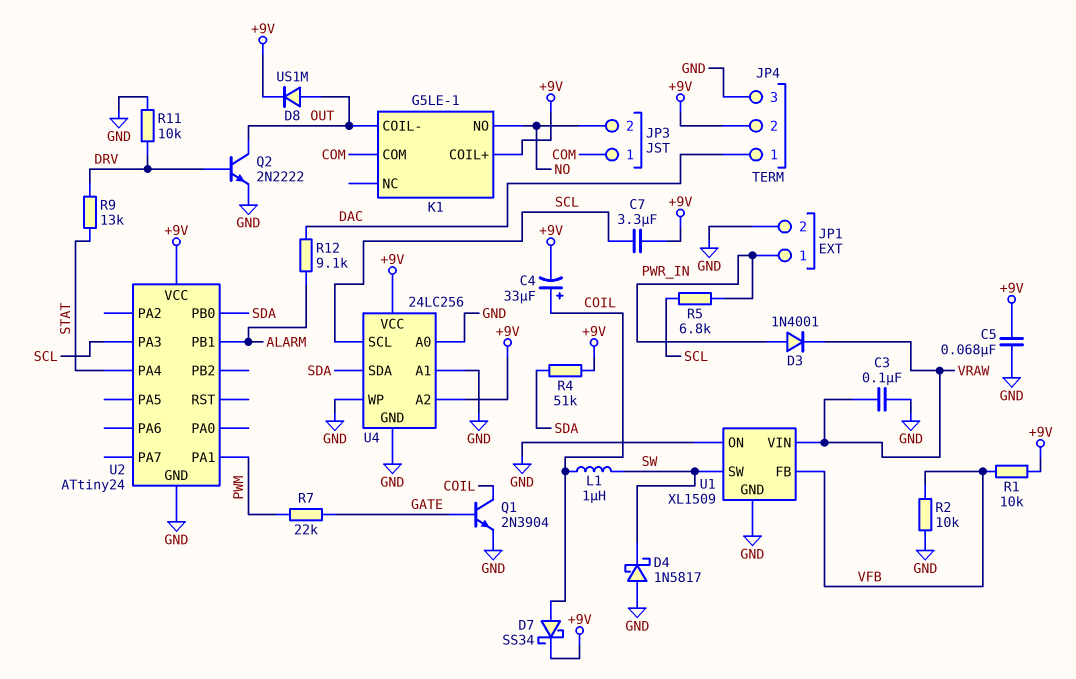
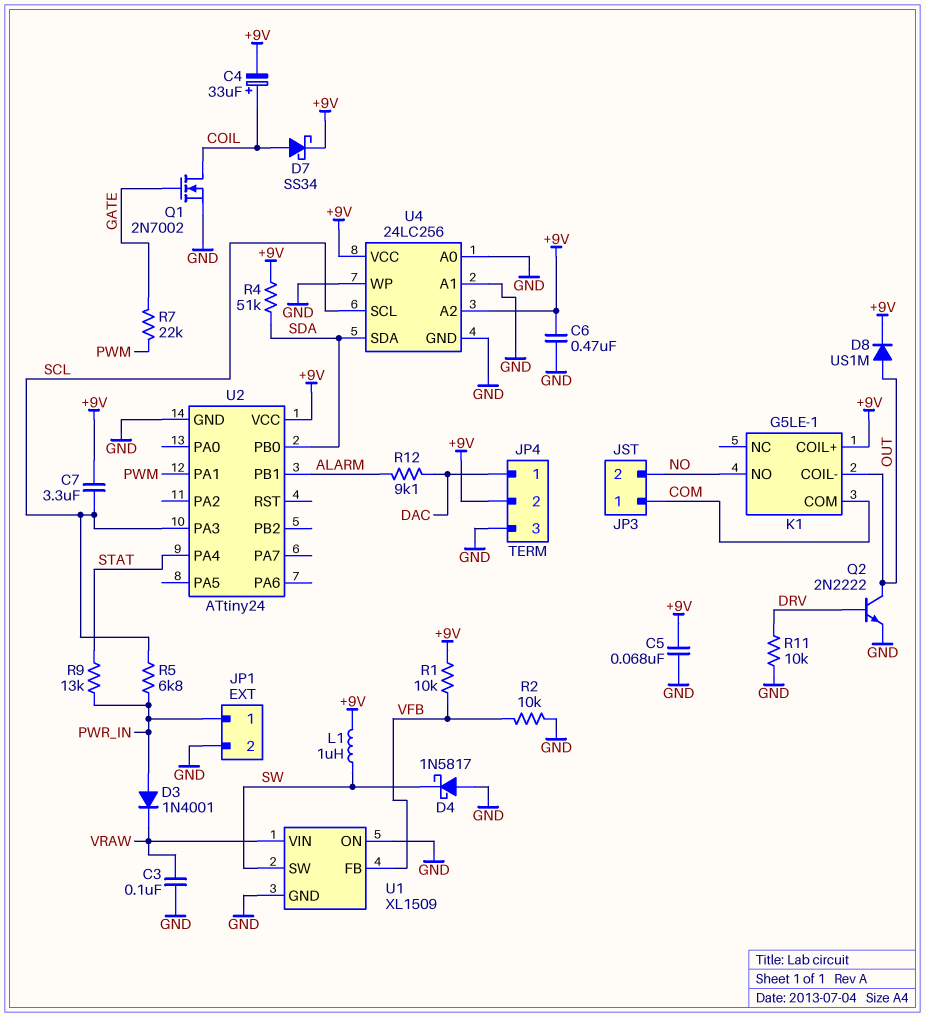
C6: none -> 470nF (+9V, GND)
L1: 1uH (COIL, SW) -> 1uH (+9V, SW)
Q1: NPN 2N3904 (B GATE, C COIL, E GND) -> NMOS 2N7002 (G GATE, D COIL, S GND)
R9: 13k (DRV, STAT) -> 13k (PWR_IN, STAT)

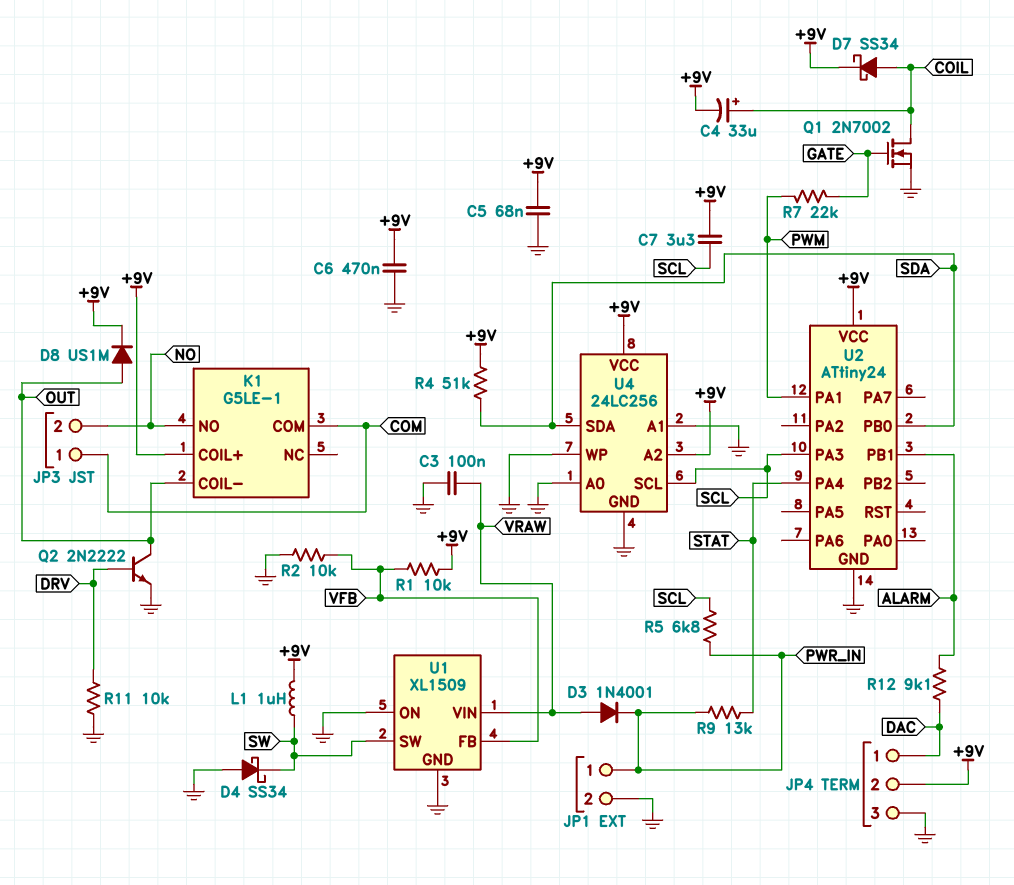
D3: diode 1N4001 (A PWR_IN, K VRAW) -> diode 1N4001 (A VRAW, K PWR_IN)
D4: schottky 1N5817 (A GND, K SW) -> schottky SS34 (A GND, K SW)

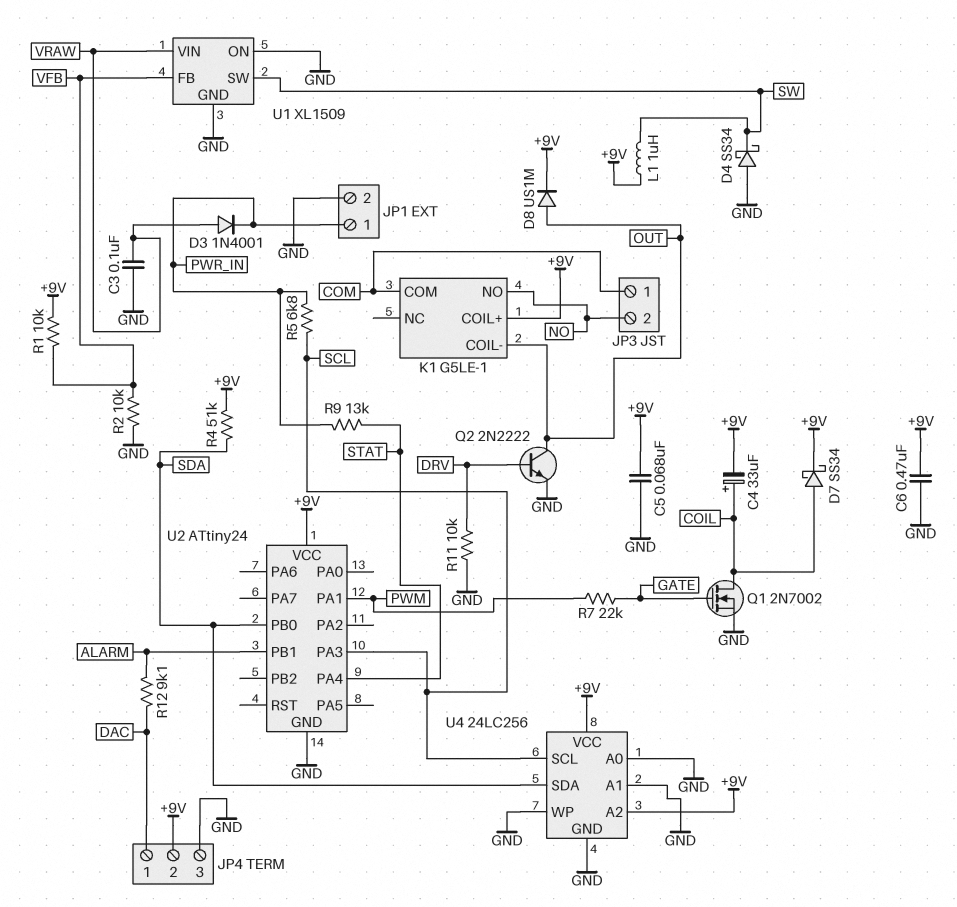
C7: 3.3uF (+9V, SCL) -> none

